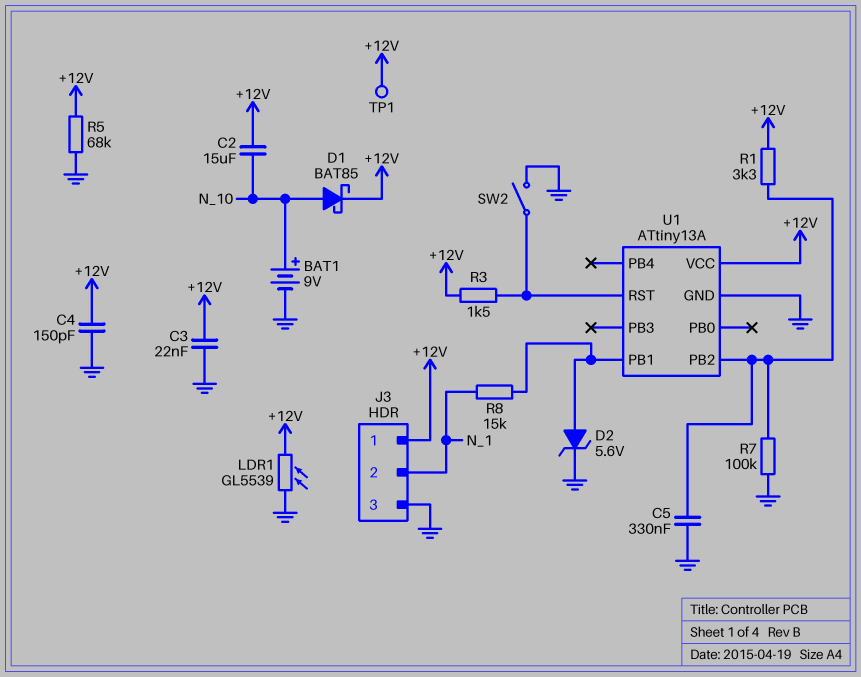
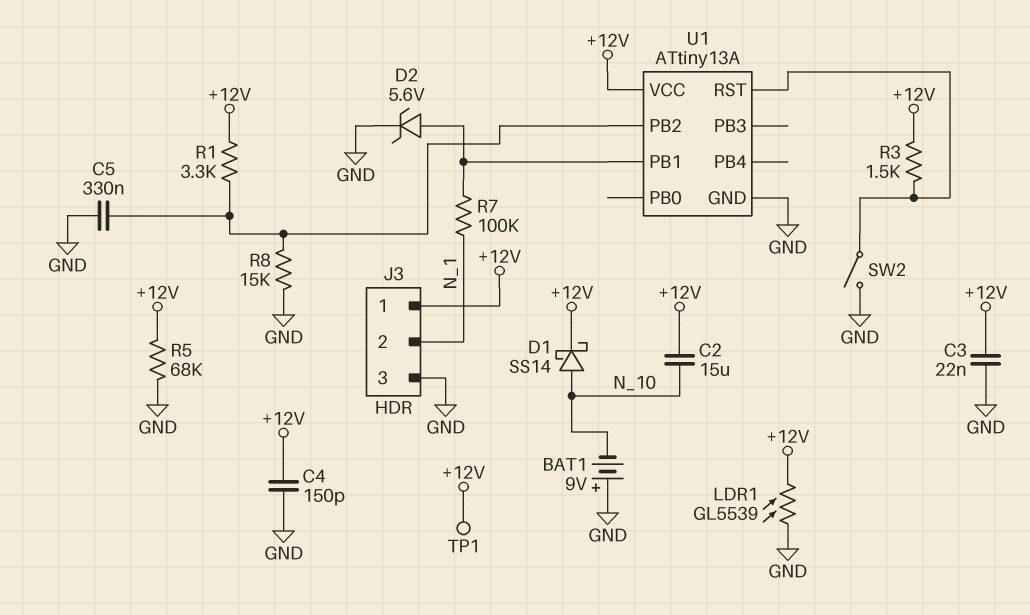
BAT1: 9V (plus N_10, minus GND) -> 9V (plus GND, minus N_10)
D1: schottky BAT85 (A N_10, K +12V) -> schottky SS14 (A N_10, K +12V)
R7: 100k (GND, U1/PB2) -> 100k (N_1, U1/PB1)
R8: 15k (N_1, U1/PB1) -> 15k (GND, U1/PB2)

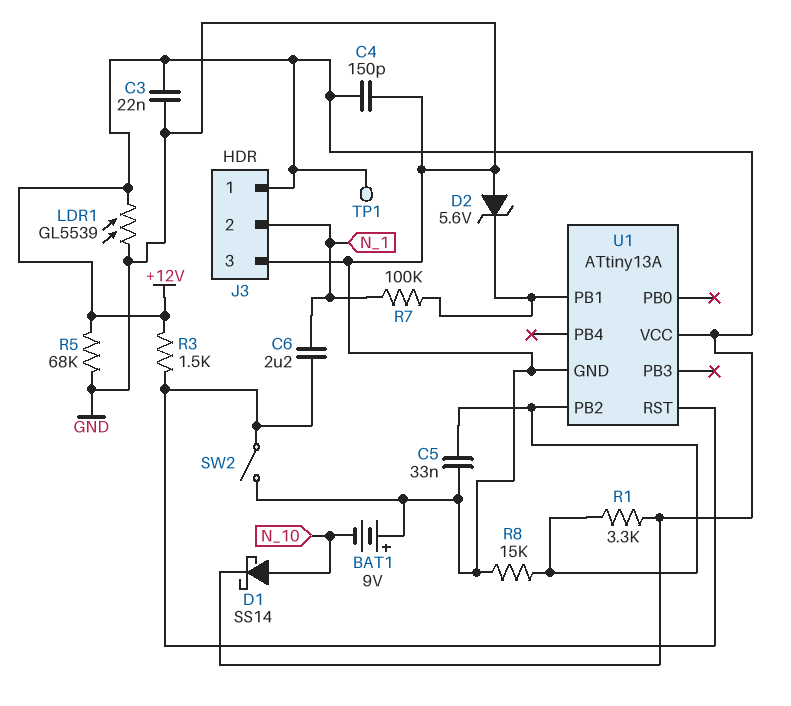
C2: 15uF (+12V, N_10) -> none
C5: 330nF (GND, U1/PB2) -> 33nF (GND, U1/PB2)
C6: none -> 2.2uF (N_1, U1/RST)
D2: zener 5.6V (A U1/PB1, K GND) -> zener 5.6V (A GND, K U1/PB1)

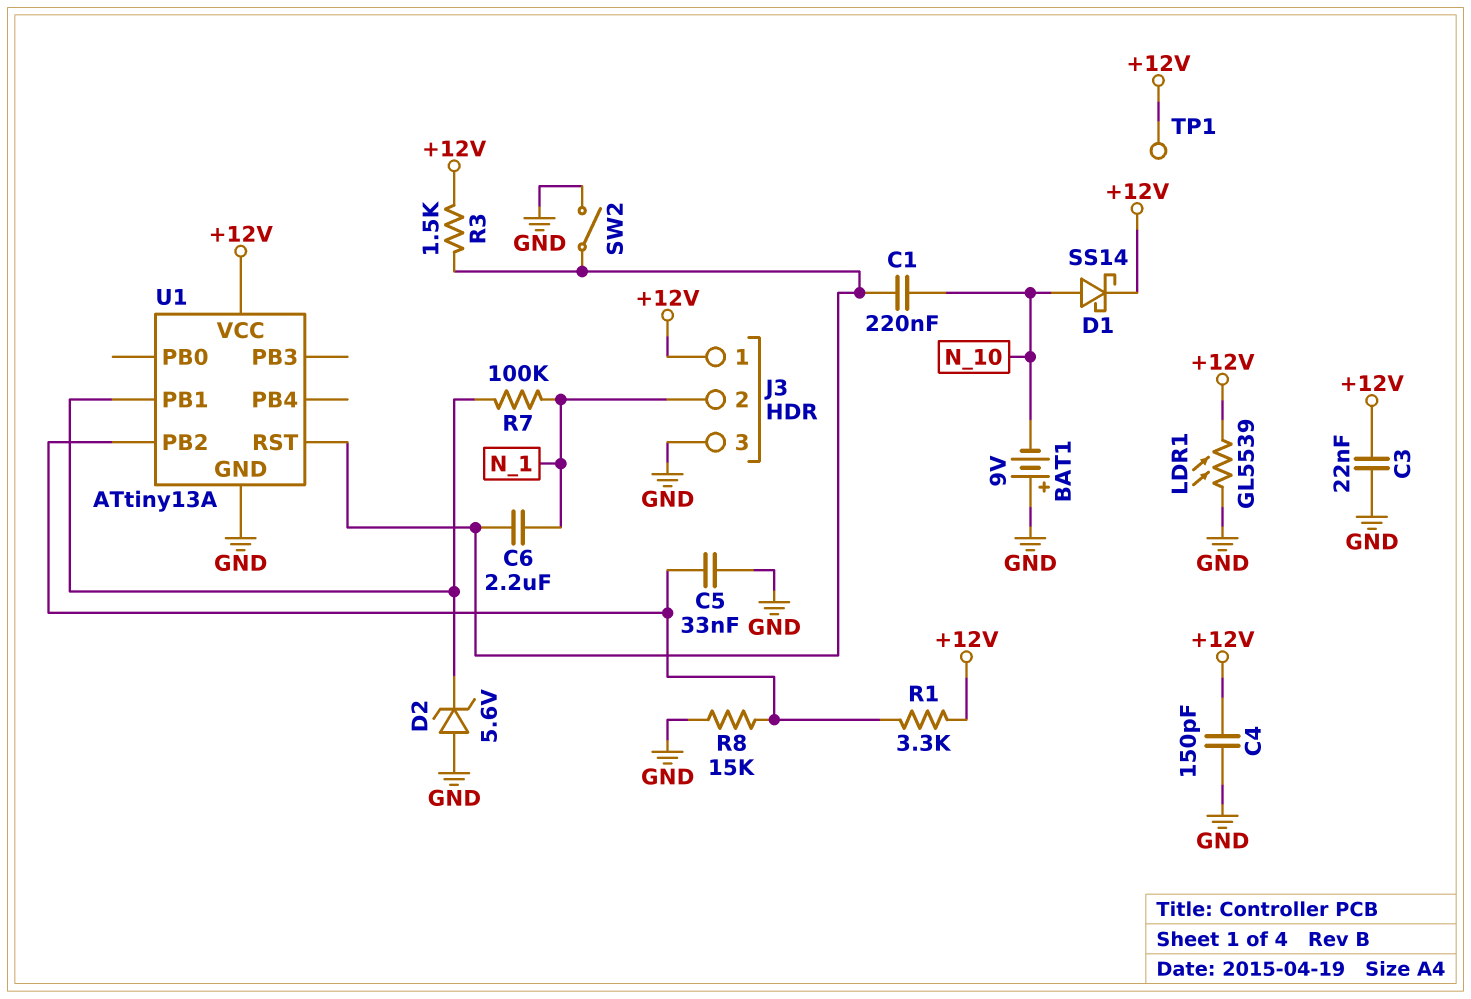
C1: none -> 220nF (N_10, U1/RST)
R5: 68k (+12V, GND) -> none

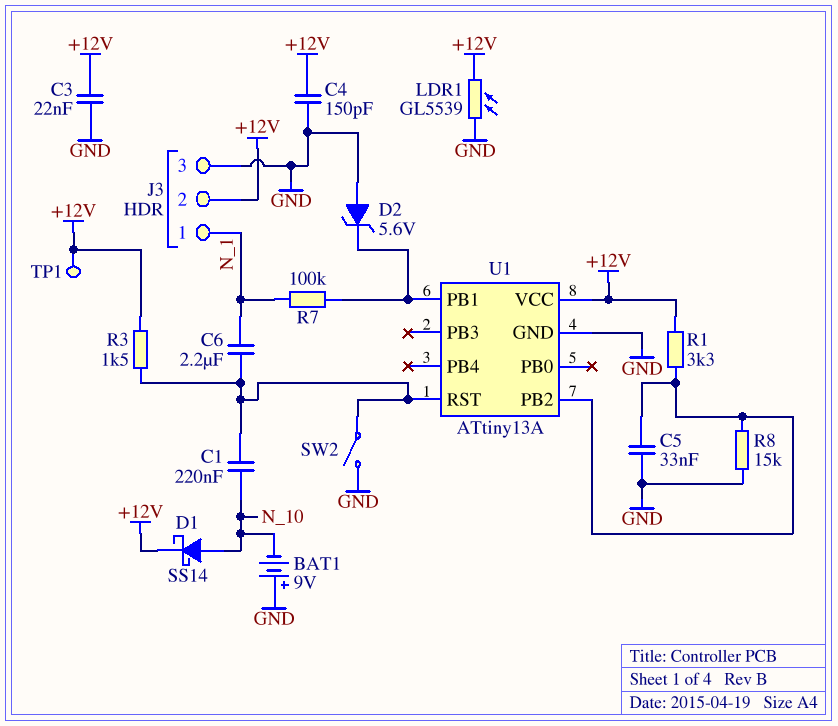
J3 pin 1: +12V -> N_1
J3 pin 2: N_1 -> +12V

